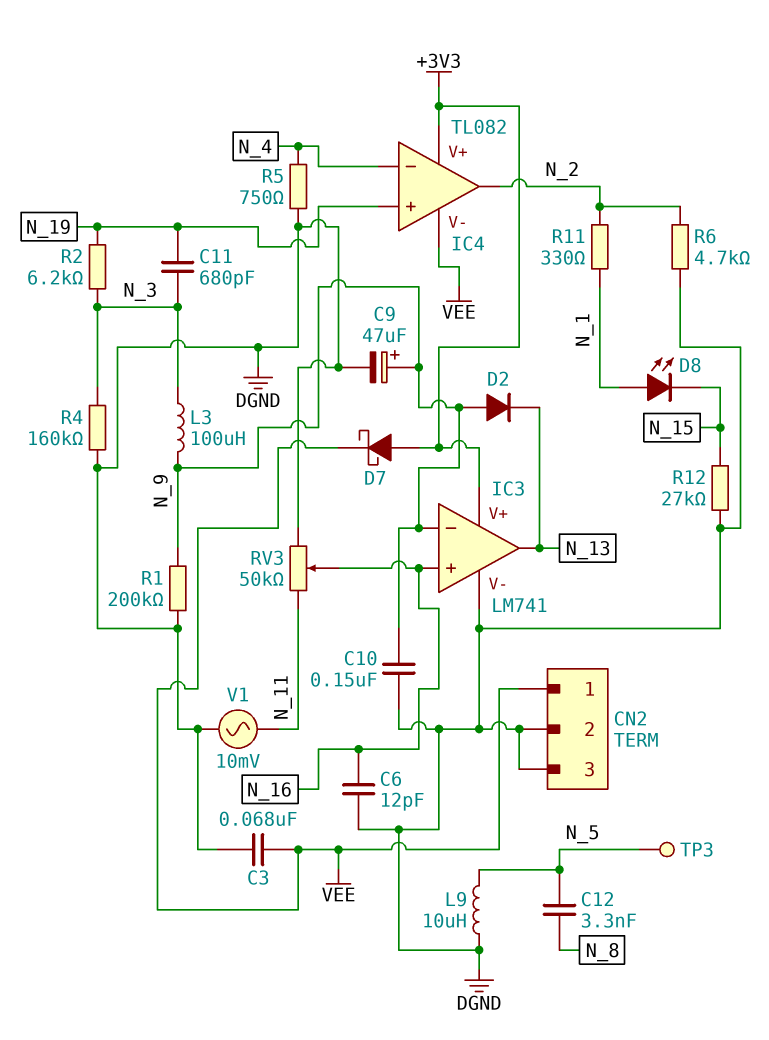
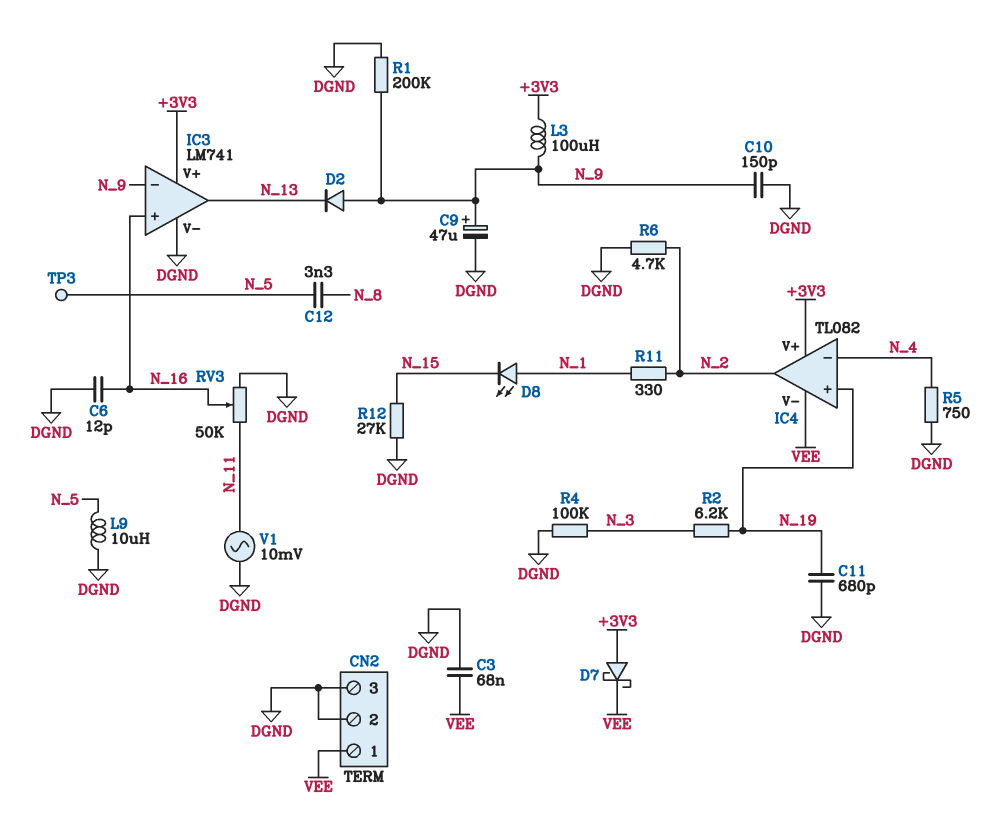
C10: 150nF (DGND, N_9) -> 150pF (DGND, N_9)
C11: 680pF (N_3, N_19) -> 680pF (DGND, N_19)
L3: 100uH (N_3, N_9) -> 100uH (+3V3, N_9)
R4: 160k (DGND, N_3) -> 100k (DGND, N_3)

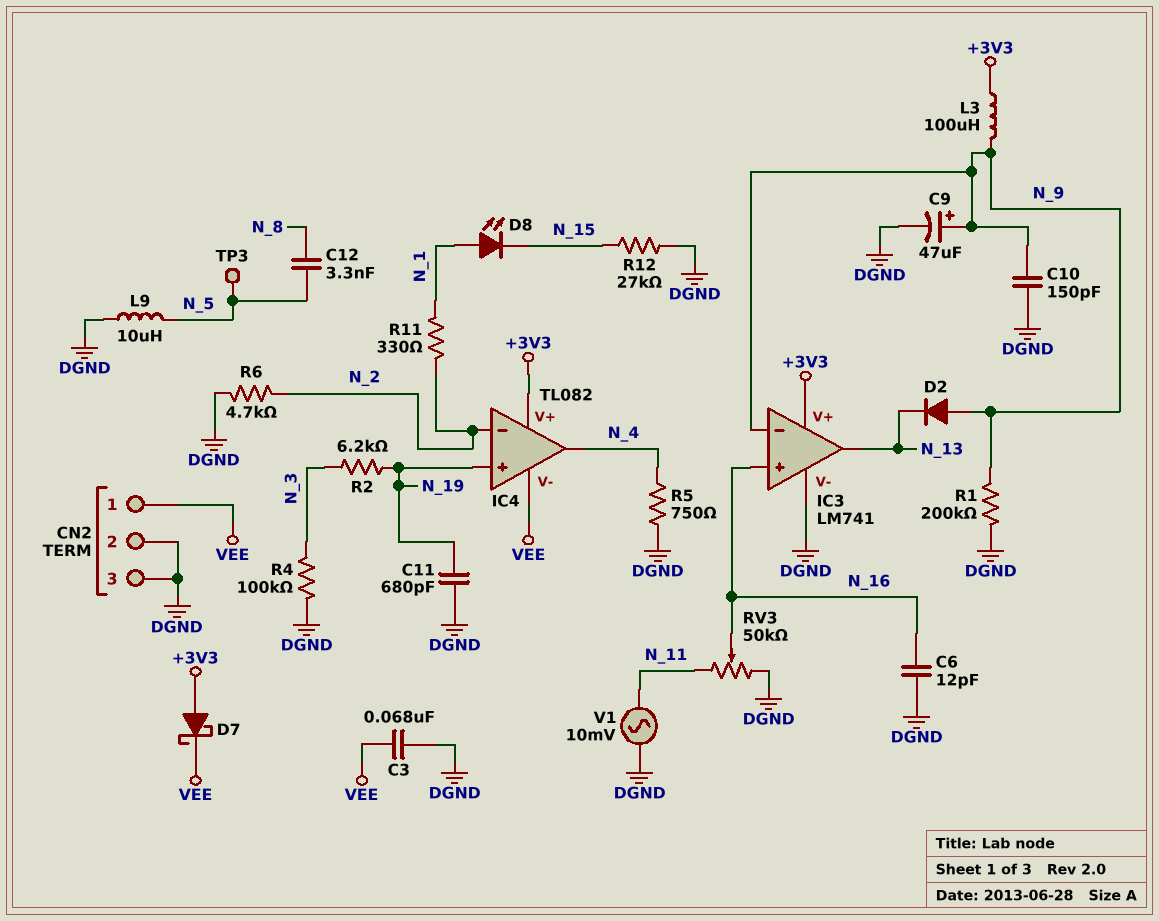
IC4 pin in-: N_4 -> N_2
IC4 pin out: N_2 -> N_4

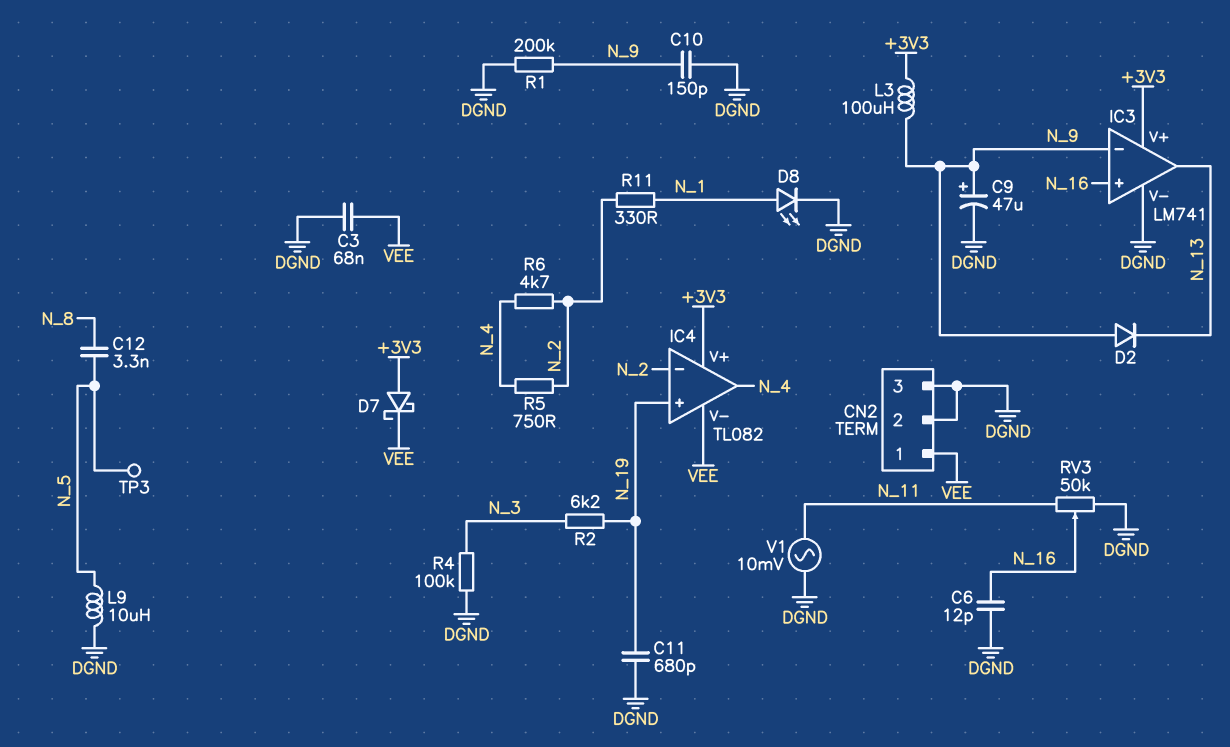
D8: LED (A N_1, K N_15) -> LED (A N_1, K DGND)
R5: 750 (DGND, N_4) -> 750 (N_2, N_4)
R6: 4.7k (DGND, N_2) -> 4.7k (N_2, N_4)
R12: 27k (DGND, N_15) -> none

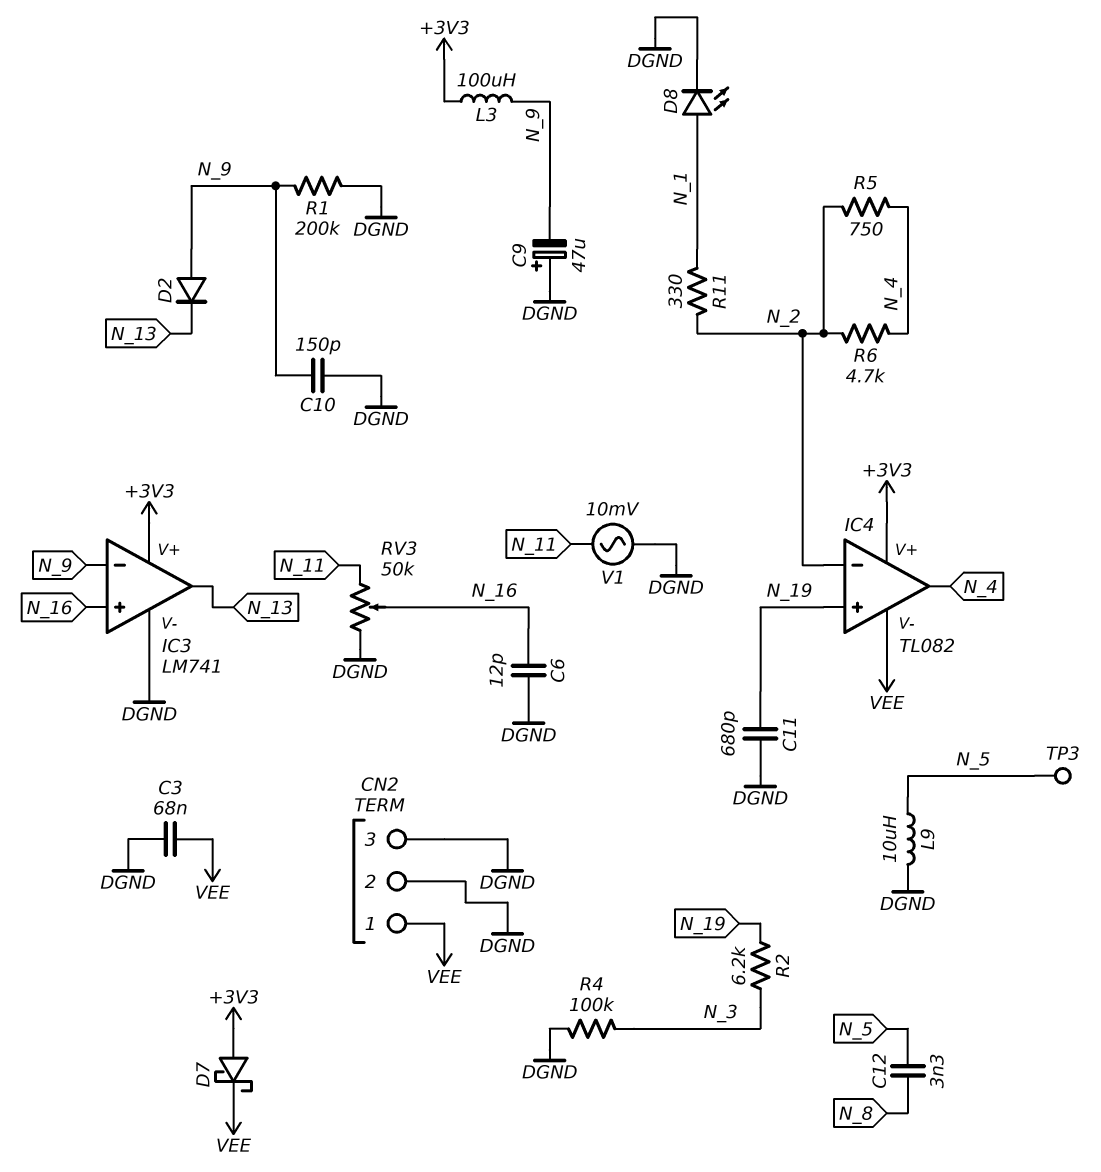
C9: 47uF (plus N_9, minus DGND) -> 47uF (plus DGND, minus N_9)

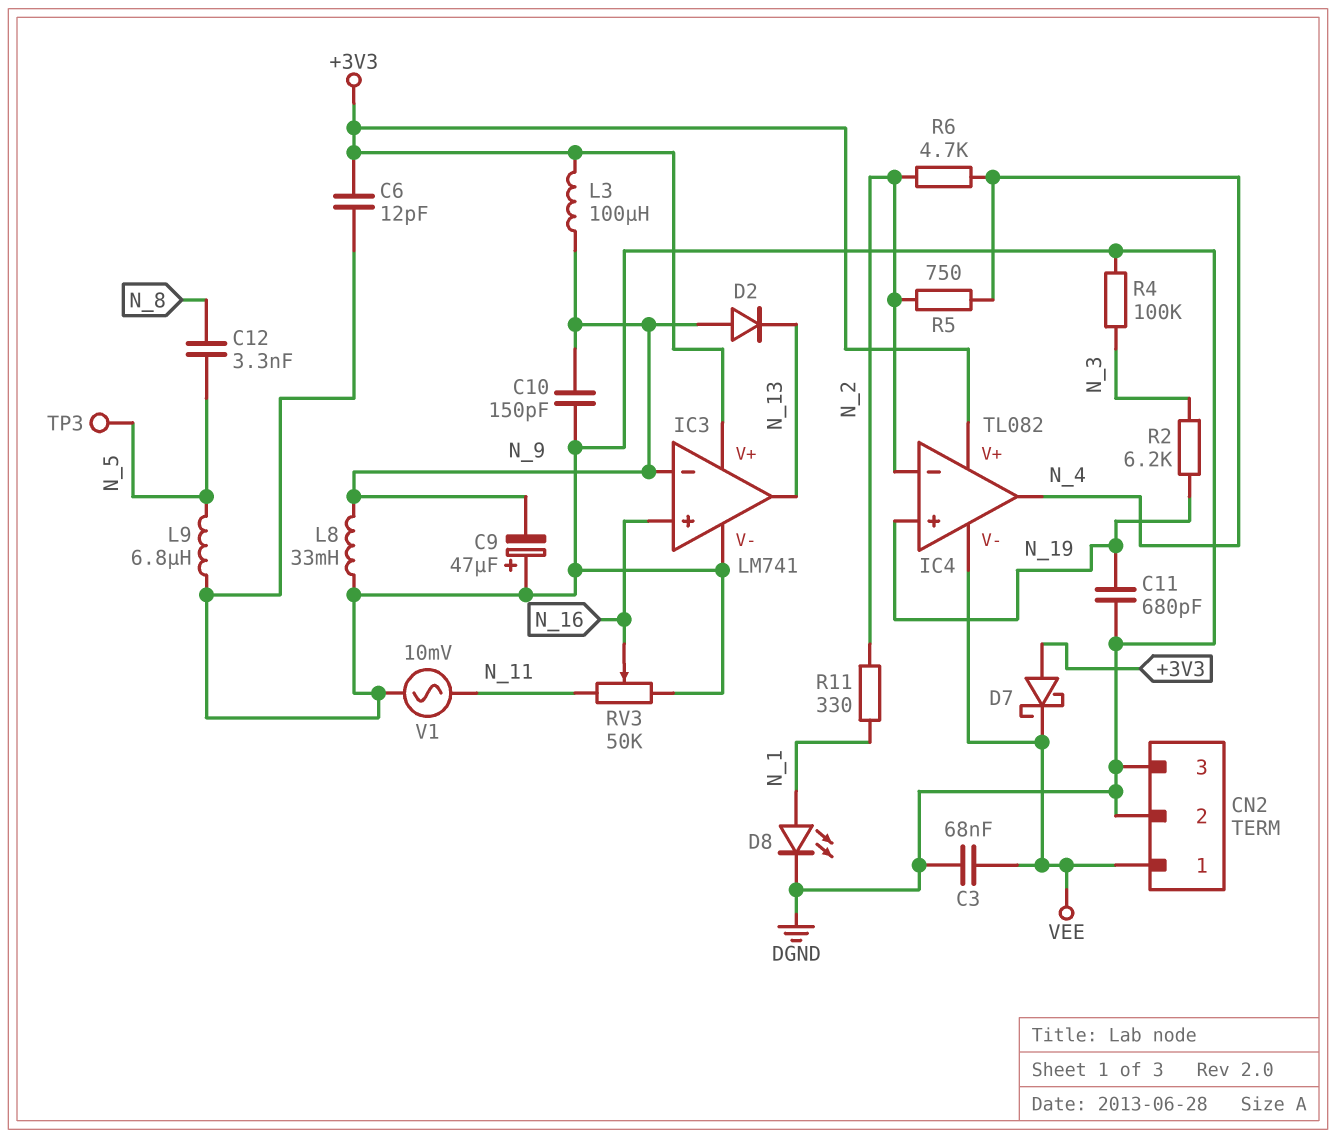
C6: 12pF (DGND, N_16) -> 12pF (+3V3, DGND)
L8: none -> 33mH (DGND, N_9)
L9: 10uH (DGND, N_5) -> 6.8uH (DGND, N_5)
R1: 200k (DGND, N_9) -> none

